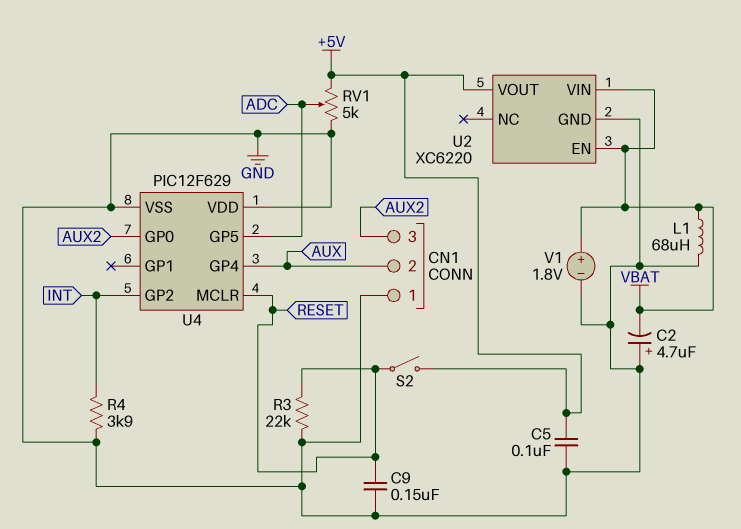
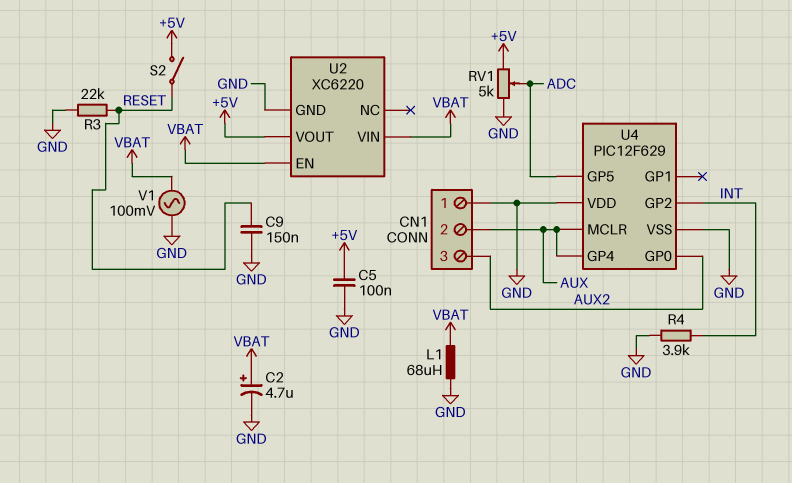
C2: 4.7uF (plus GND, minus VBAT) -> 4.7uF (plus VBAT, minus GND)
U4 pin MCLR: RESET -> AUX
V1: 1.8V (plus VBAT, minus GND) -> AC 100mV (GND, VBAT)

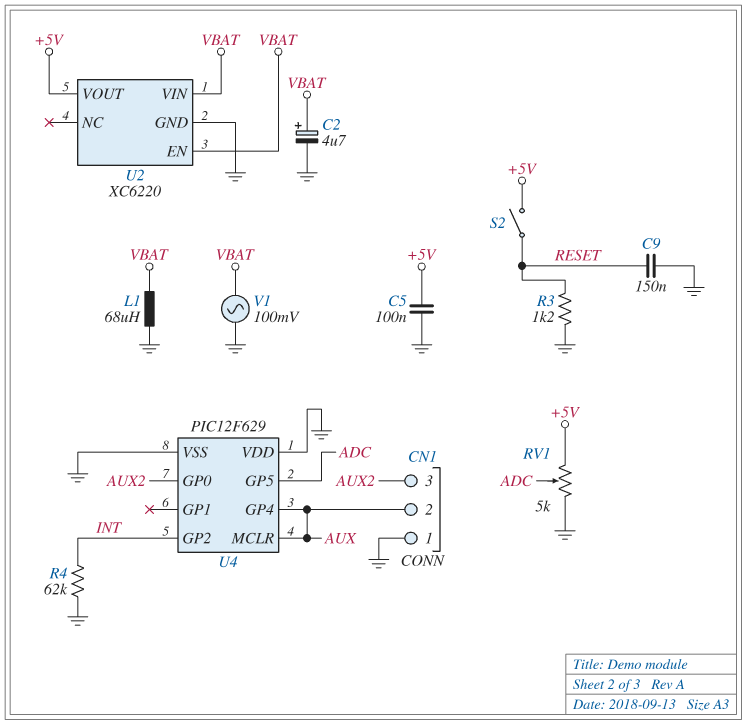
R3: 22k (GND, RESET) -> 1.2k (GND, RESET)
R4: 3.9k (GND, INT) -> 62k (GND, INT)

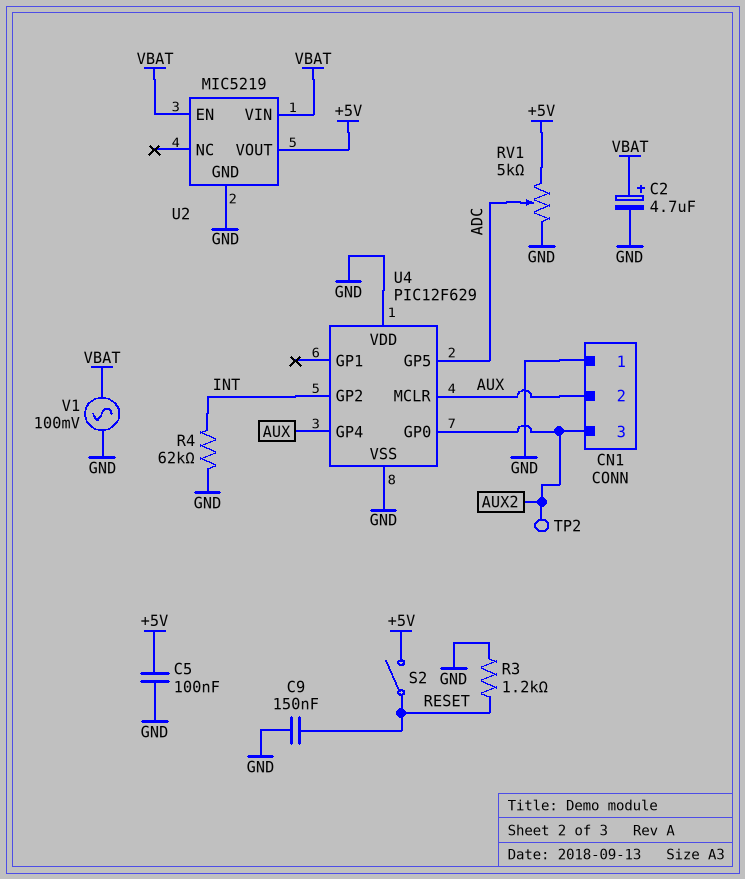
L1: 68uH (GND, VBAT) -> none
TP2: none -> test point (AUX2)
U2: XC6220 -> MIC5219

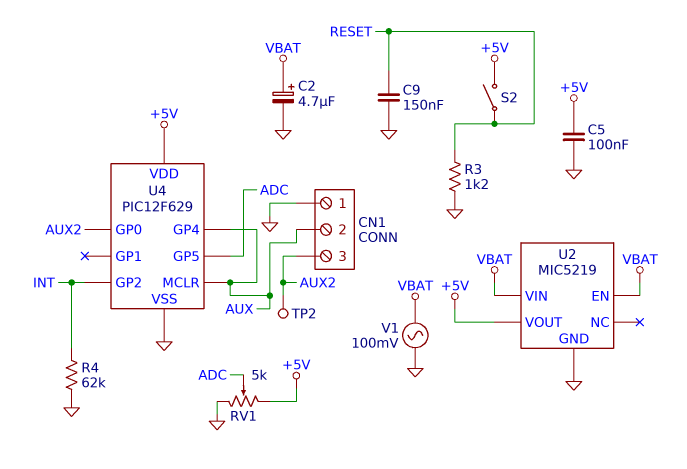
U4 pin VDD: GND -> +5V

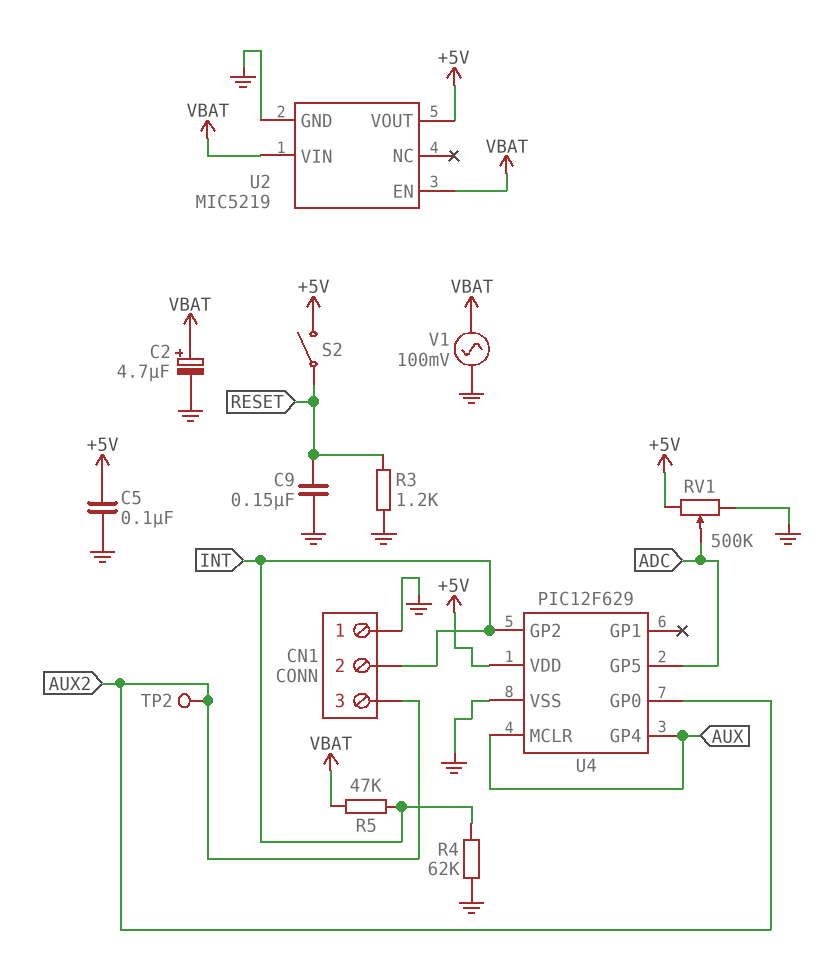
CN1 pin 2: AUX -> INT
R5: none -> 47k (INT, VBAT)
RV1: 5k (+5V, GND, wiper ADC) -> 500k (+5V, GND, wiper ADC)

